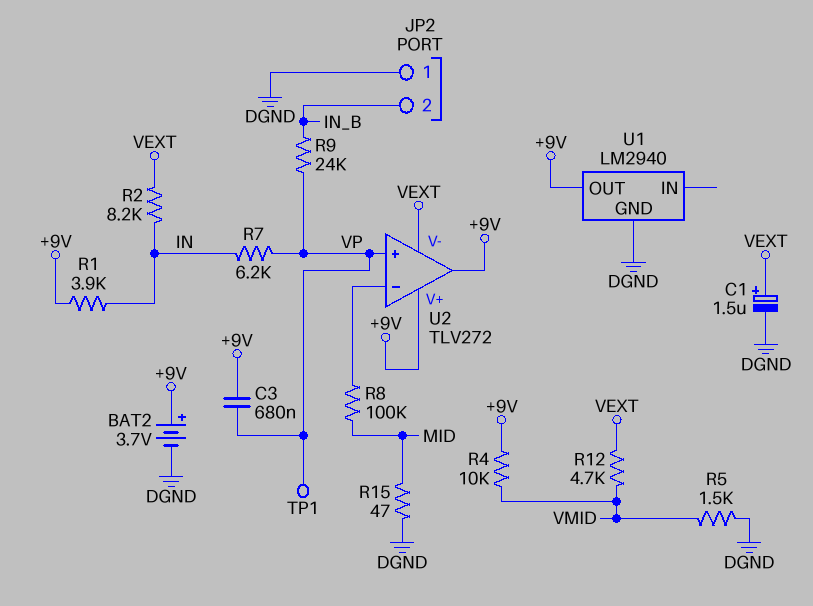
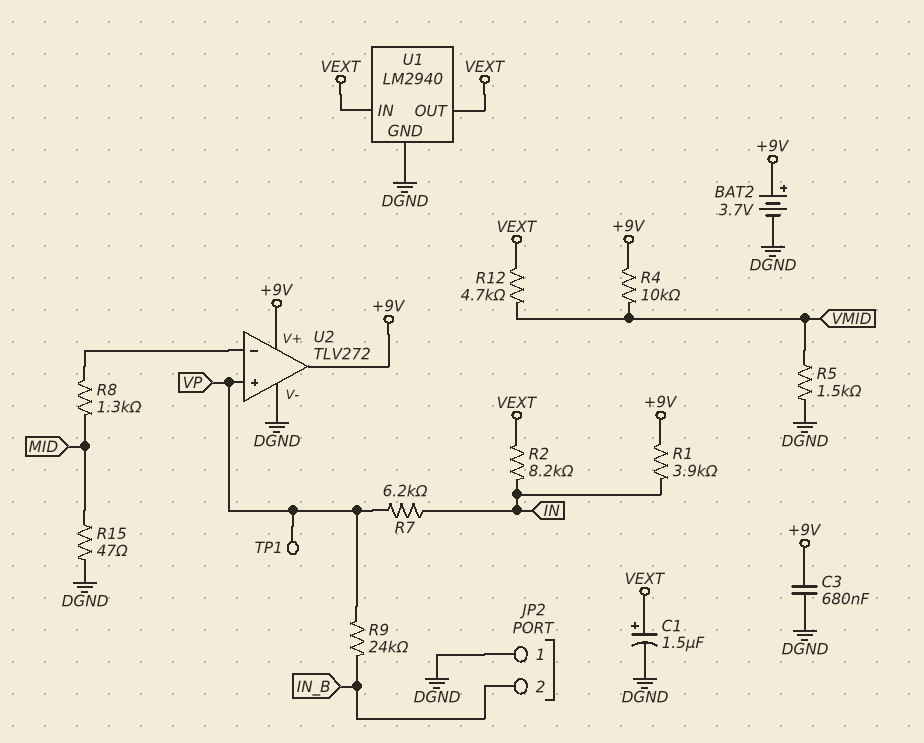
C3: 680nF (+9V, VP) -> 680nF (+9V, DGND)
R8: 100k (MID, U2/in-) -> 1.3k (MID, U2/in-)
U1 pin IN: none -> VEXT
U1 pin OUT: +9V -> VEXT
U2 pin V-: VEXT -> DGND

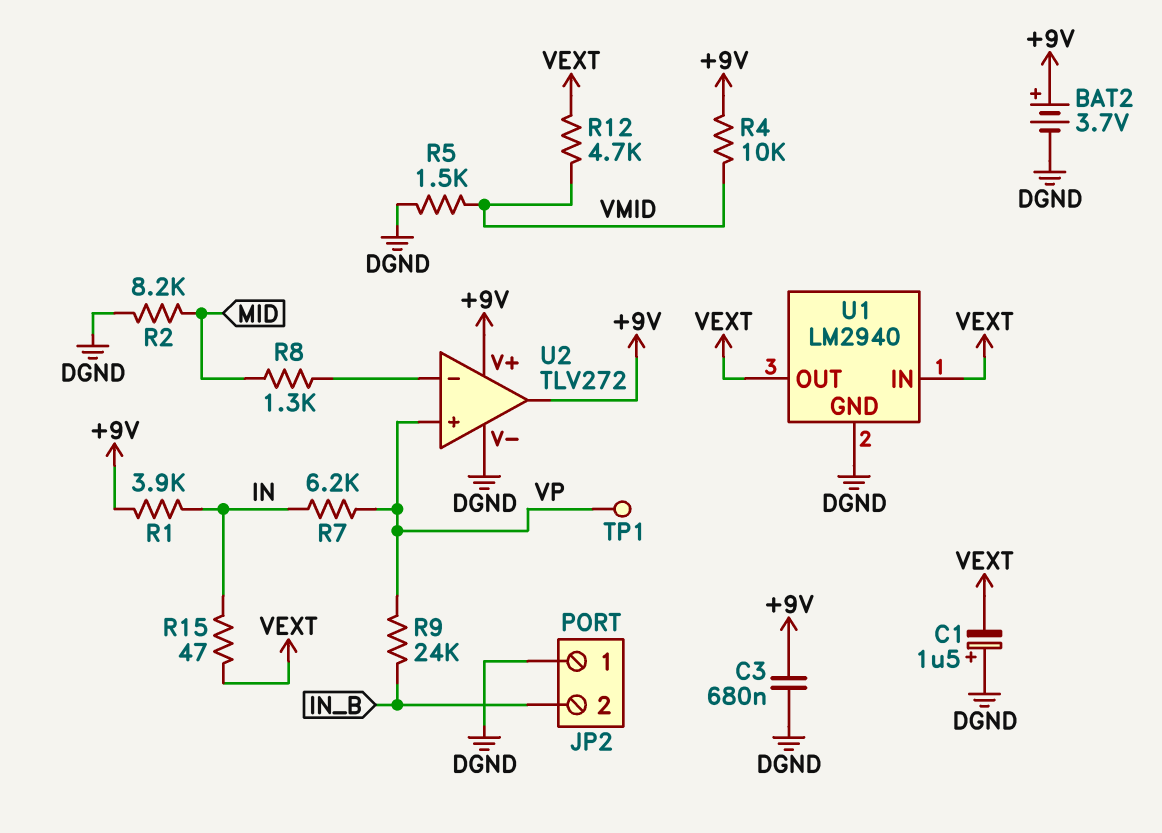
C1: 1.5uF (plus VEXT, minus DGND) -> 1.5uF (plus DGND, minus VEXT)
R2: 8.2k (IN, VEXT) -> 8.2k (DGND, MID)
R15: 47 (DGND, MID) -> 47 (IN, VEXT)

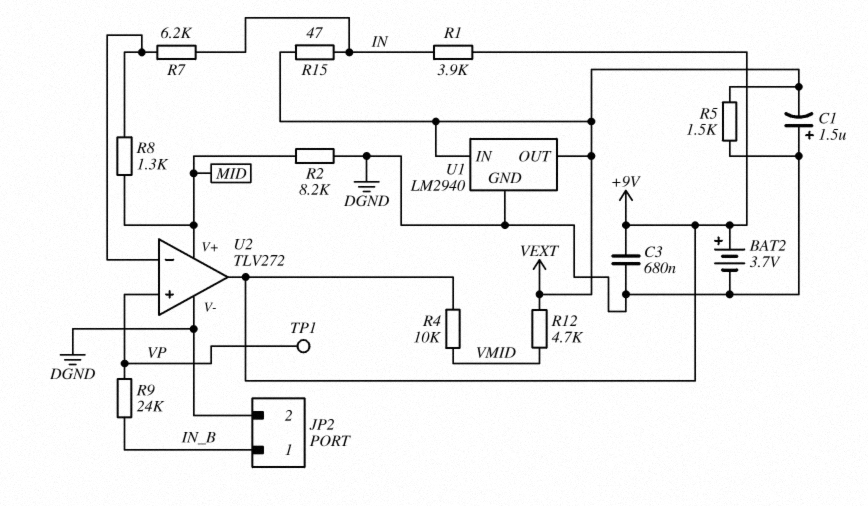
JP2 pin 1: DGND -> IN_B
JP2 pin 2: IN_B -> DGND
R5: 1.5k (DGND, VMID) -> 1.5k (DGND, VEXT)
R7: 6.2k (IN, VP) -> 6.2k (IN, U2/in-)
U2 pin V+: +9V -> MID

